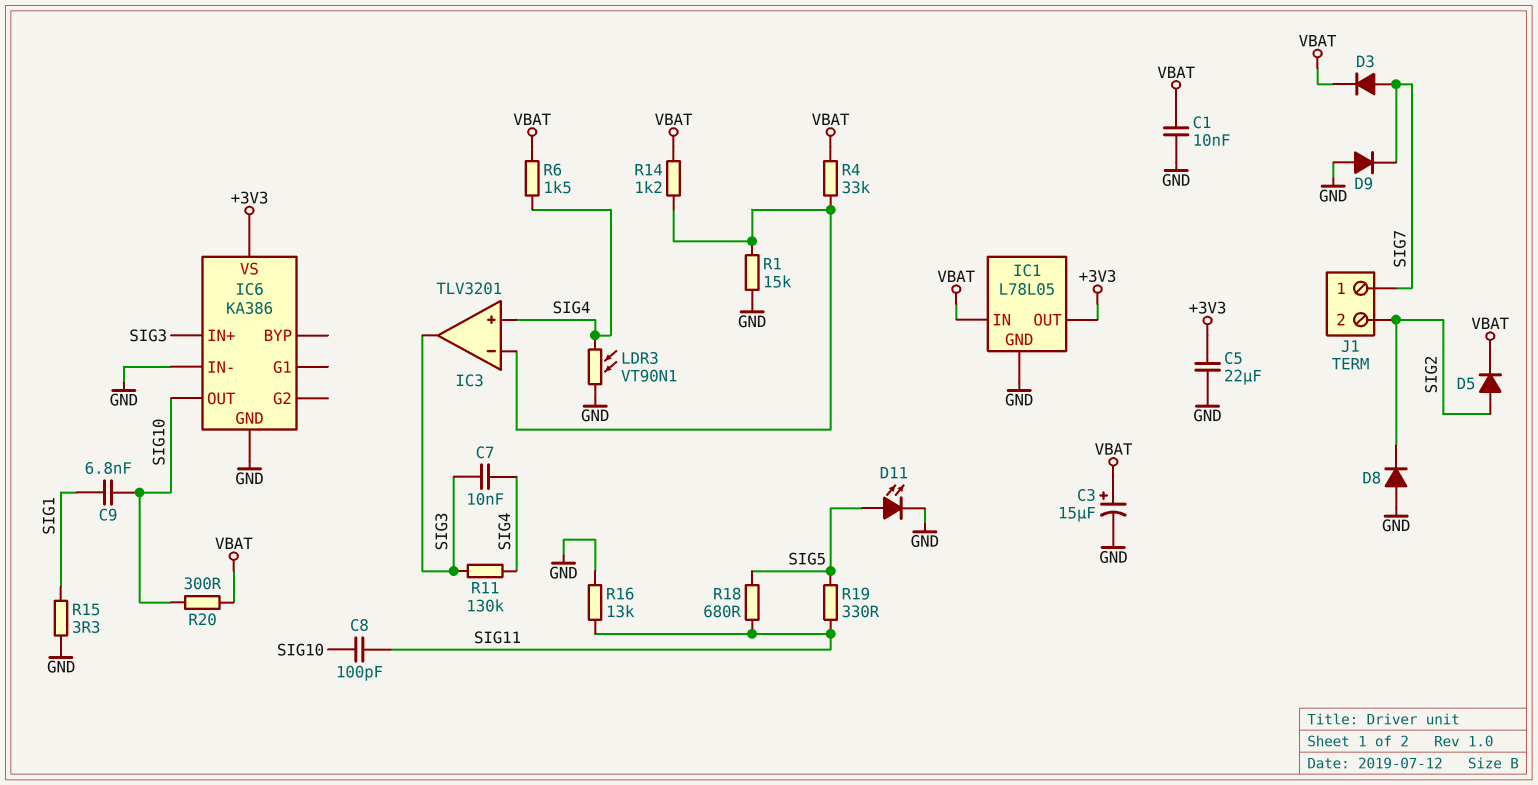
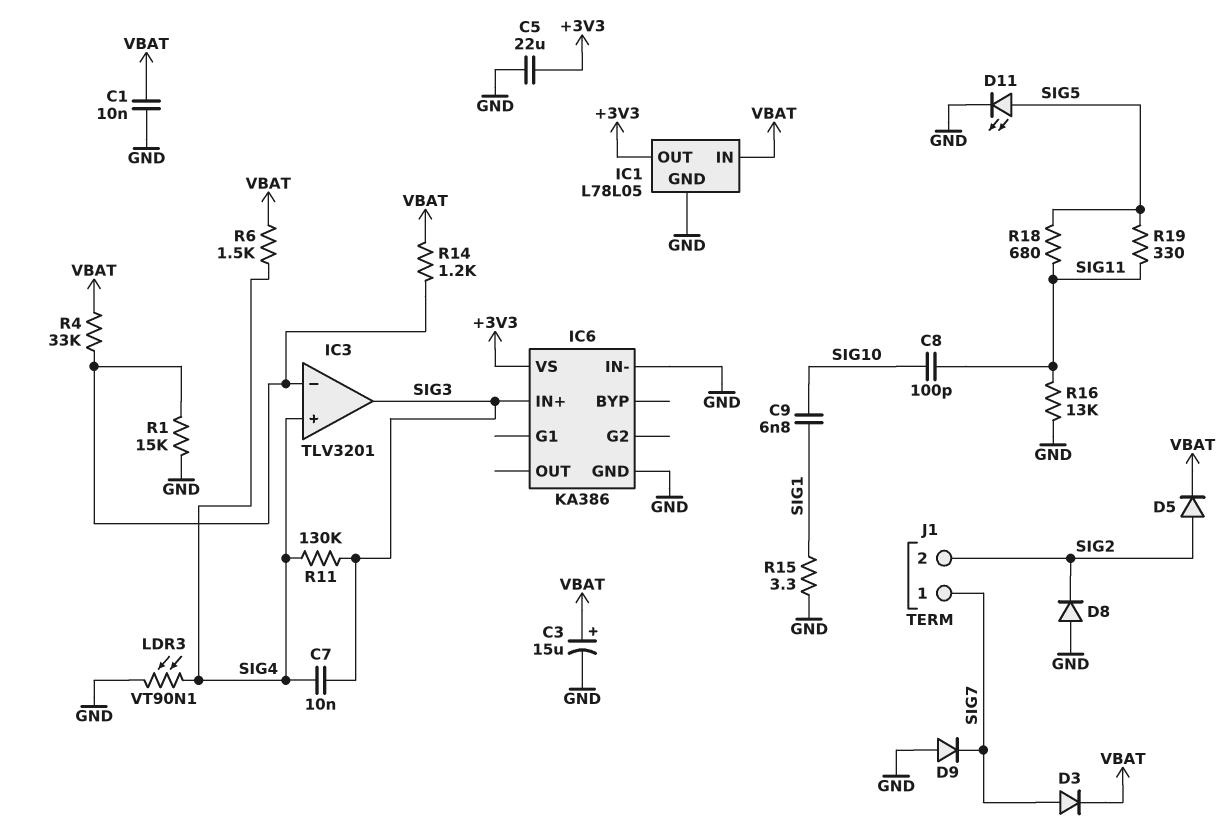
IC6 pin OUT: SIG10 -> none
R20: 300 (SIG10, VBAT) -> none

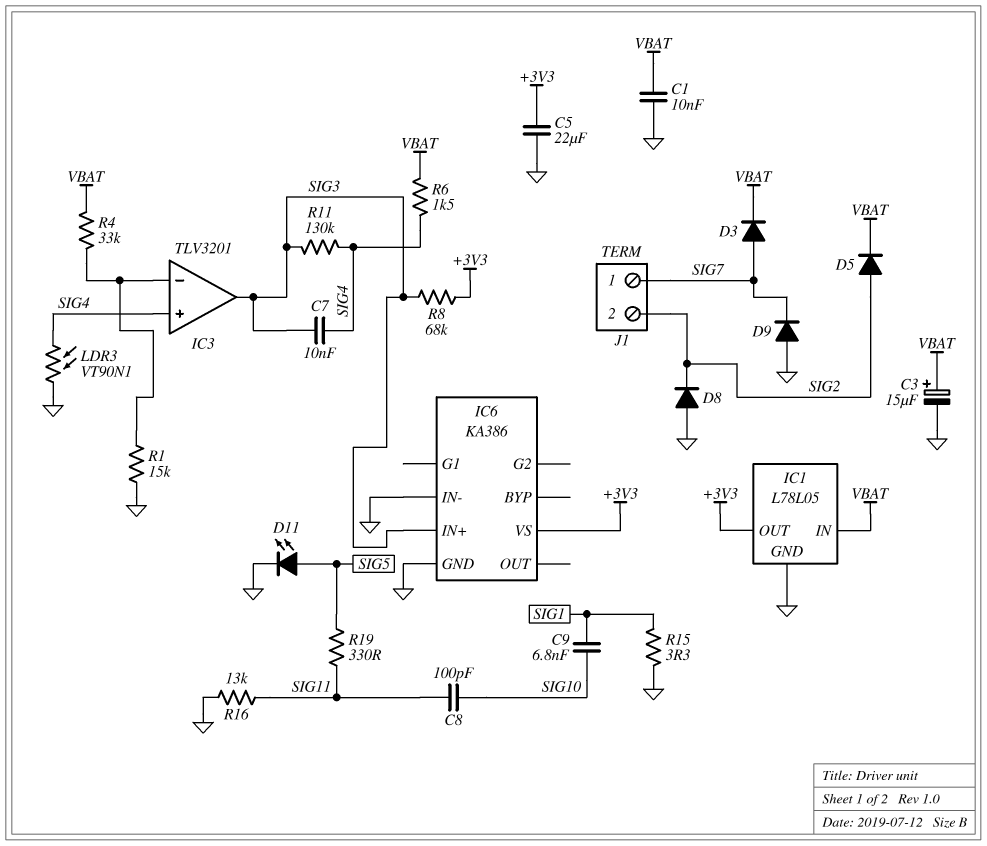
R8: none -> 68k (+3V3, SIG3)
R14: 1.2k (IC3/in-, VBAT) -> none
R18: 680 (SIG5, SIG11) -> none

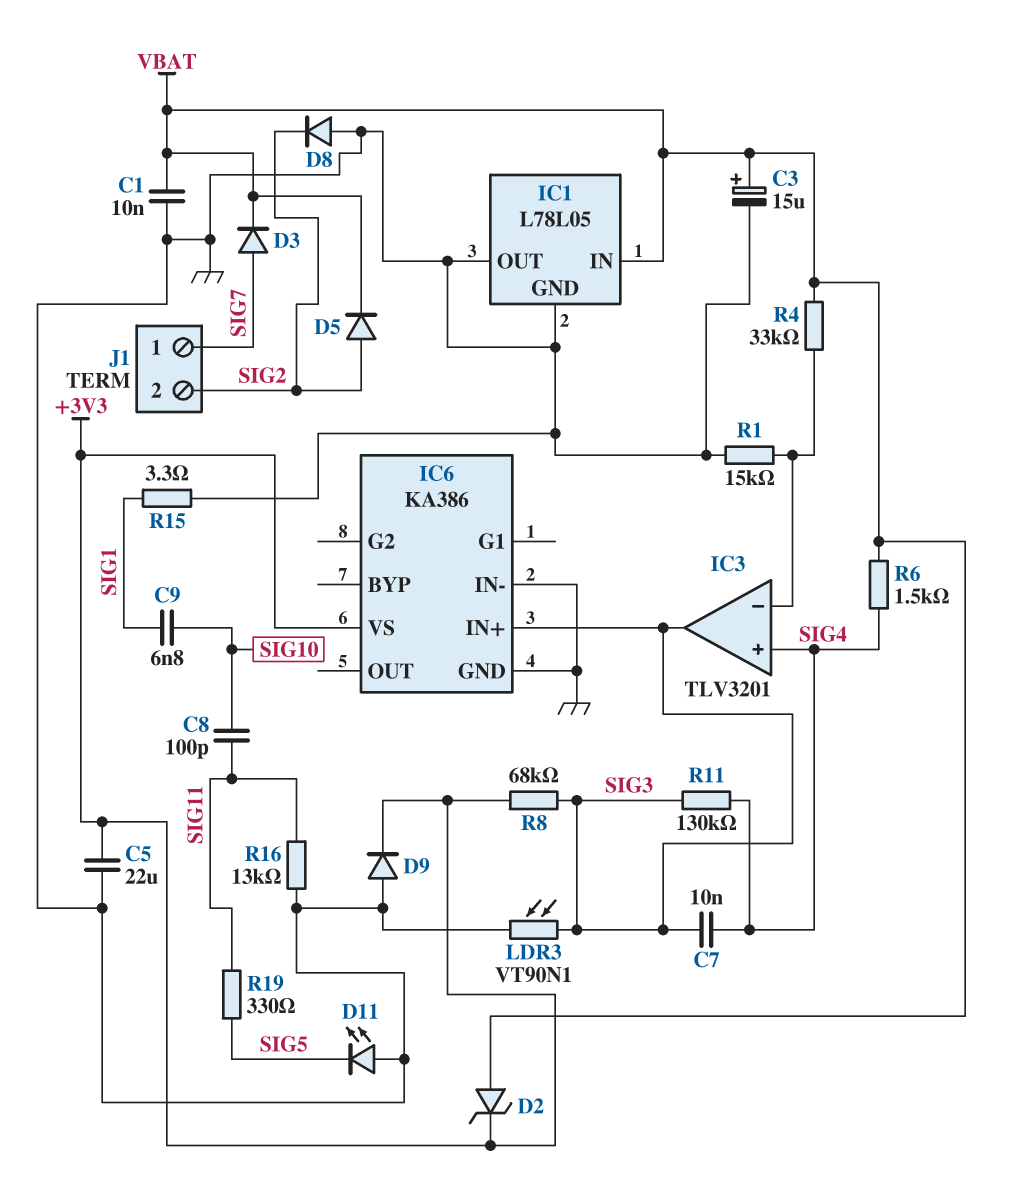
D2: none -> zener (A VBAT, K +3V3)
D9: diode (A GND, K SIG7) -> diode (A GND, K +3V3)
D11: LED (A SIG5, K GND) -> LED (A GND, K SIG5)
IC1 pin OUT: +3V3 -> GND
LDR3: VT90N1 (GND, SIG4) -> VT90N1 (GND, SIG3)

